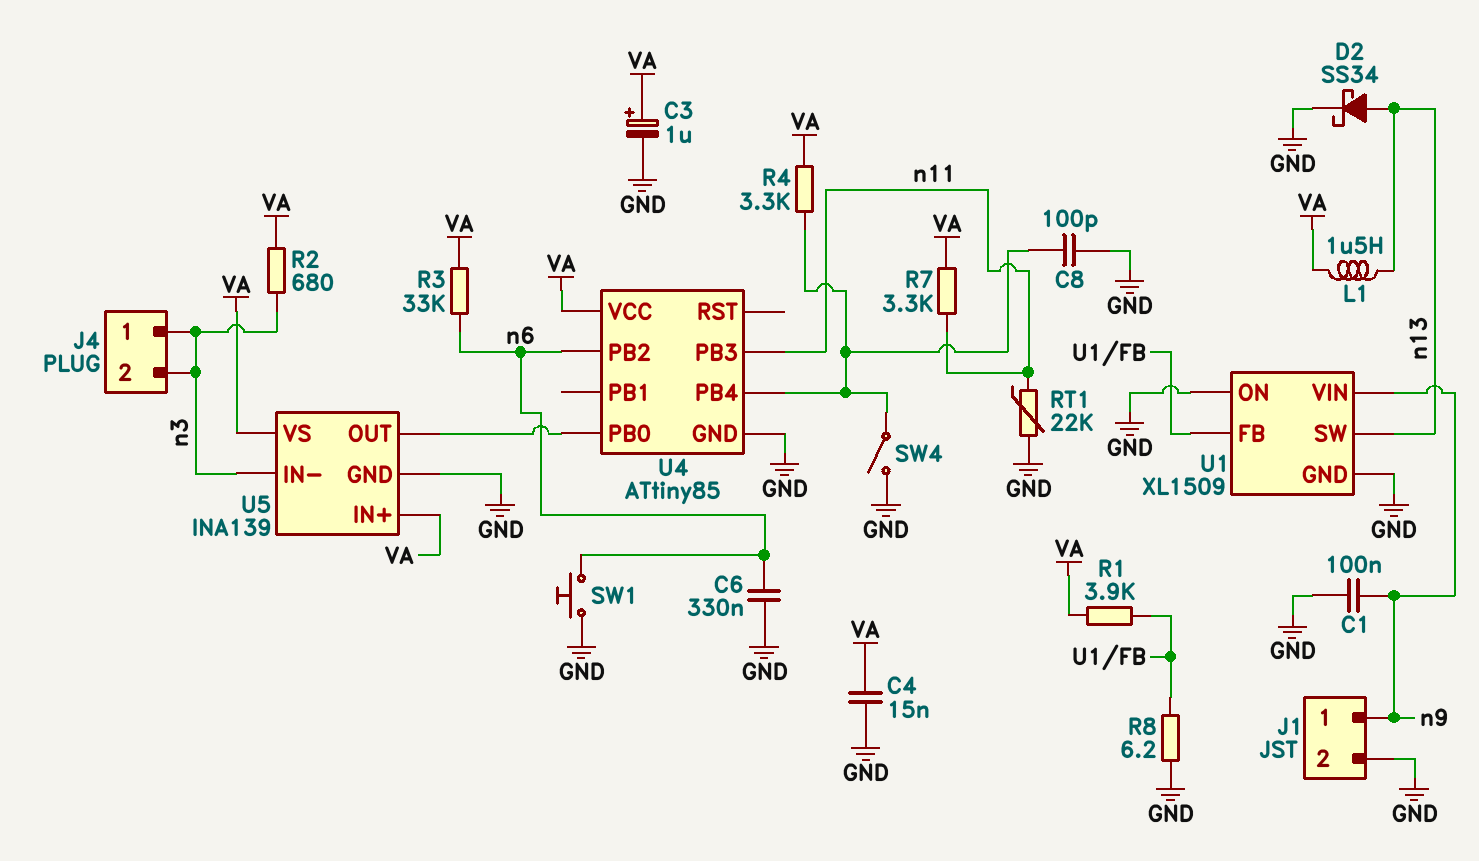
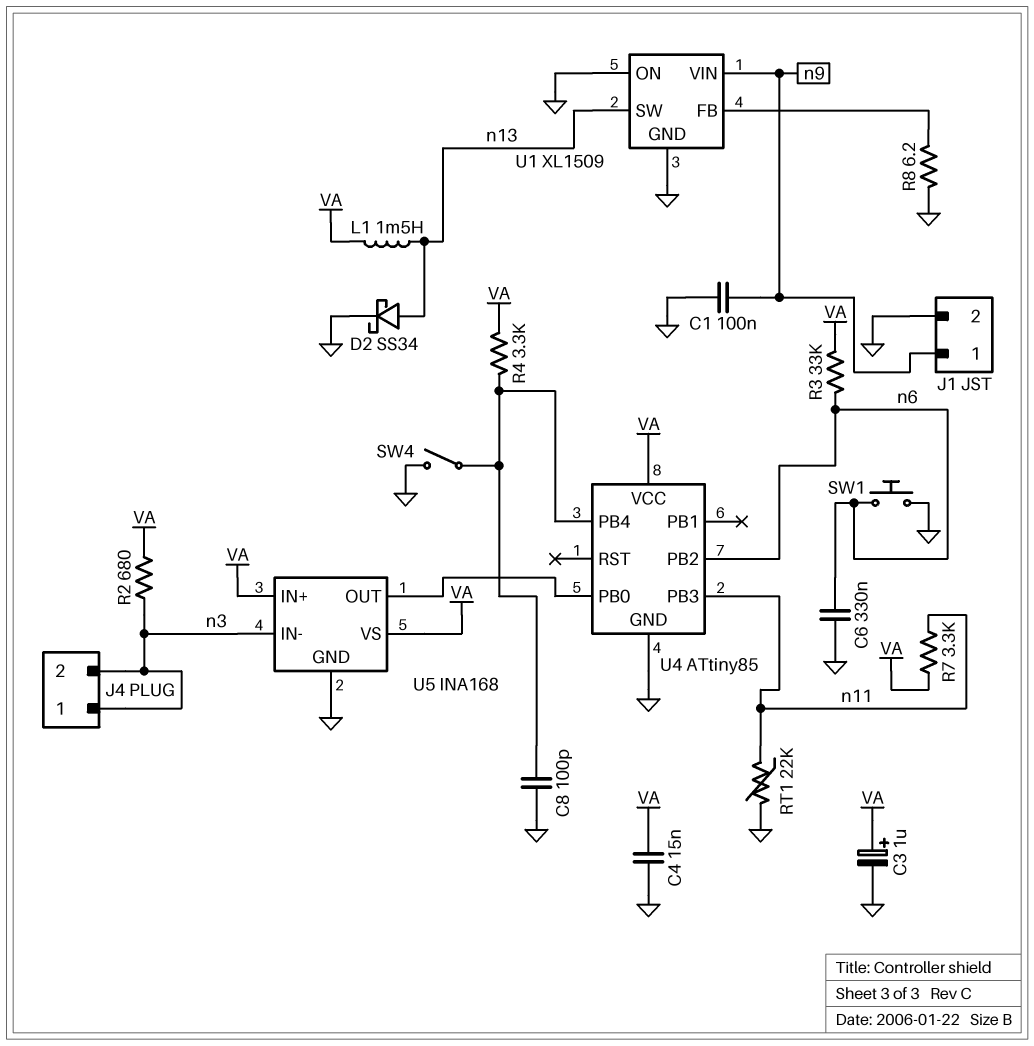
L1: 1.5uH (VA, n13) -> 1.5mH (VA, n13)
R1: 3.9k (U1/FB, VA) -> none
U5: INA139 -> INA168

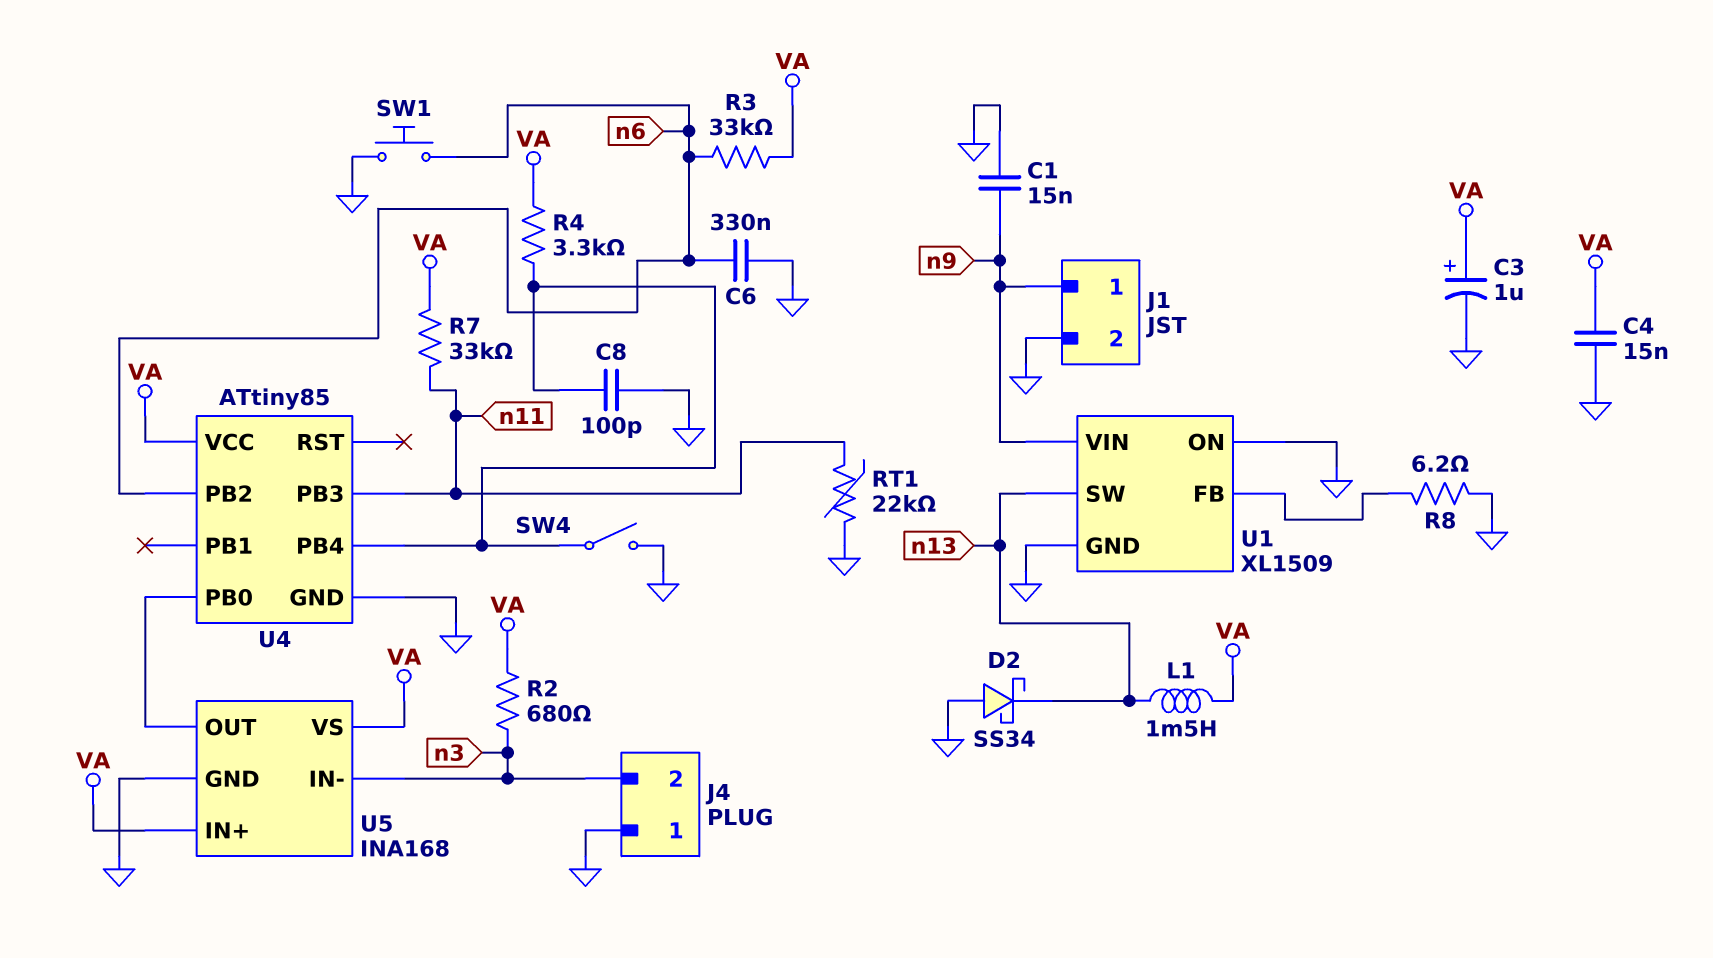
C1: 100nF (GND, n9) -> 15nF (GND, n9)
D2: schottky SS34 (A n13, K GND) -> schottky SS34 (A GND, K n13)
J4 pin 1: n3 -> GND
R7: 3.3k (VA, n11) -> 33k (VA, n11)

